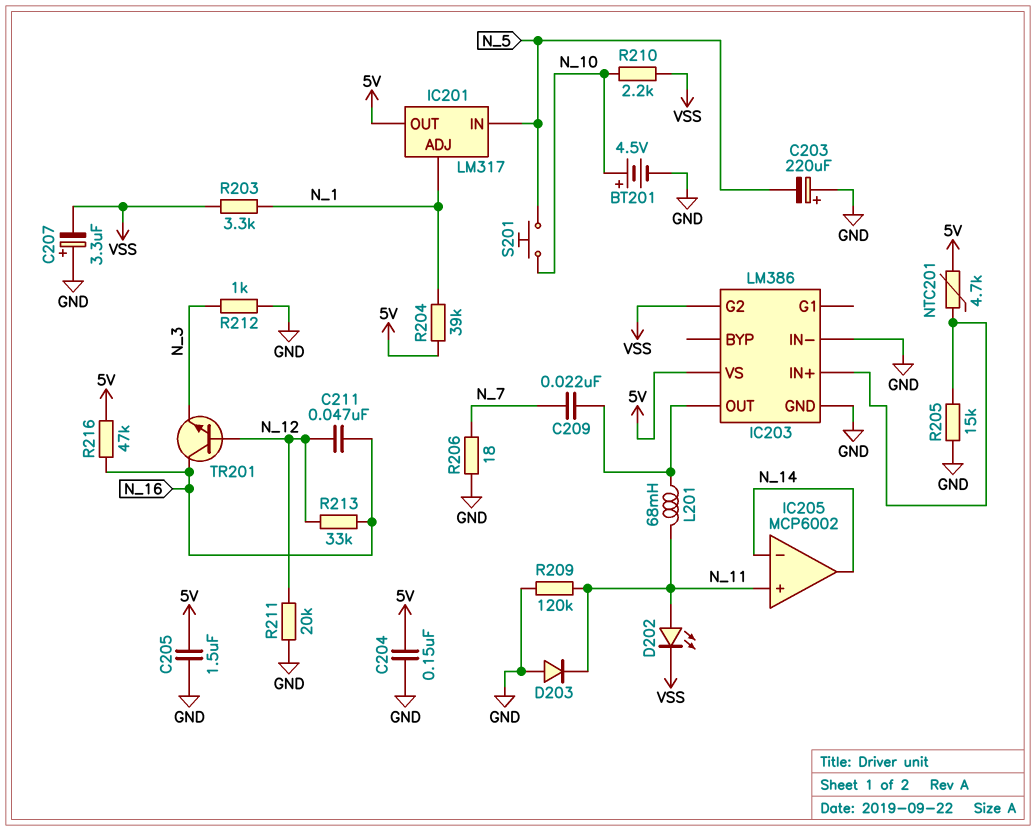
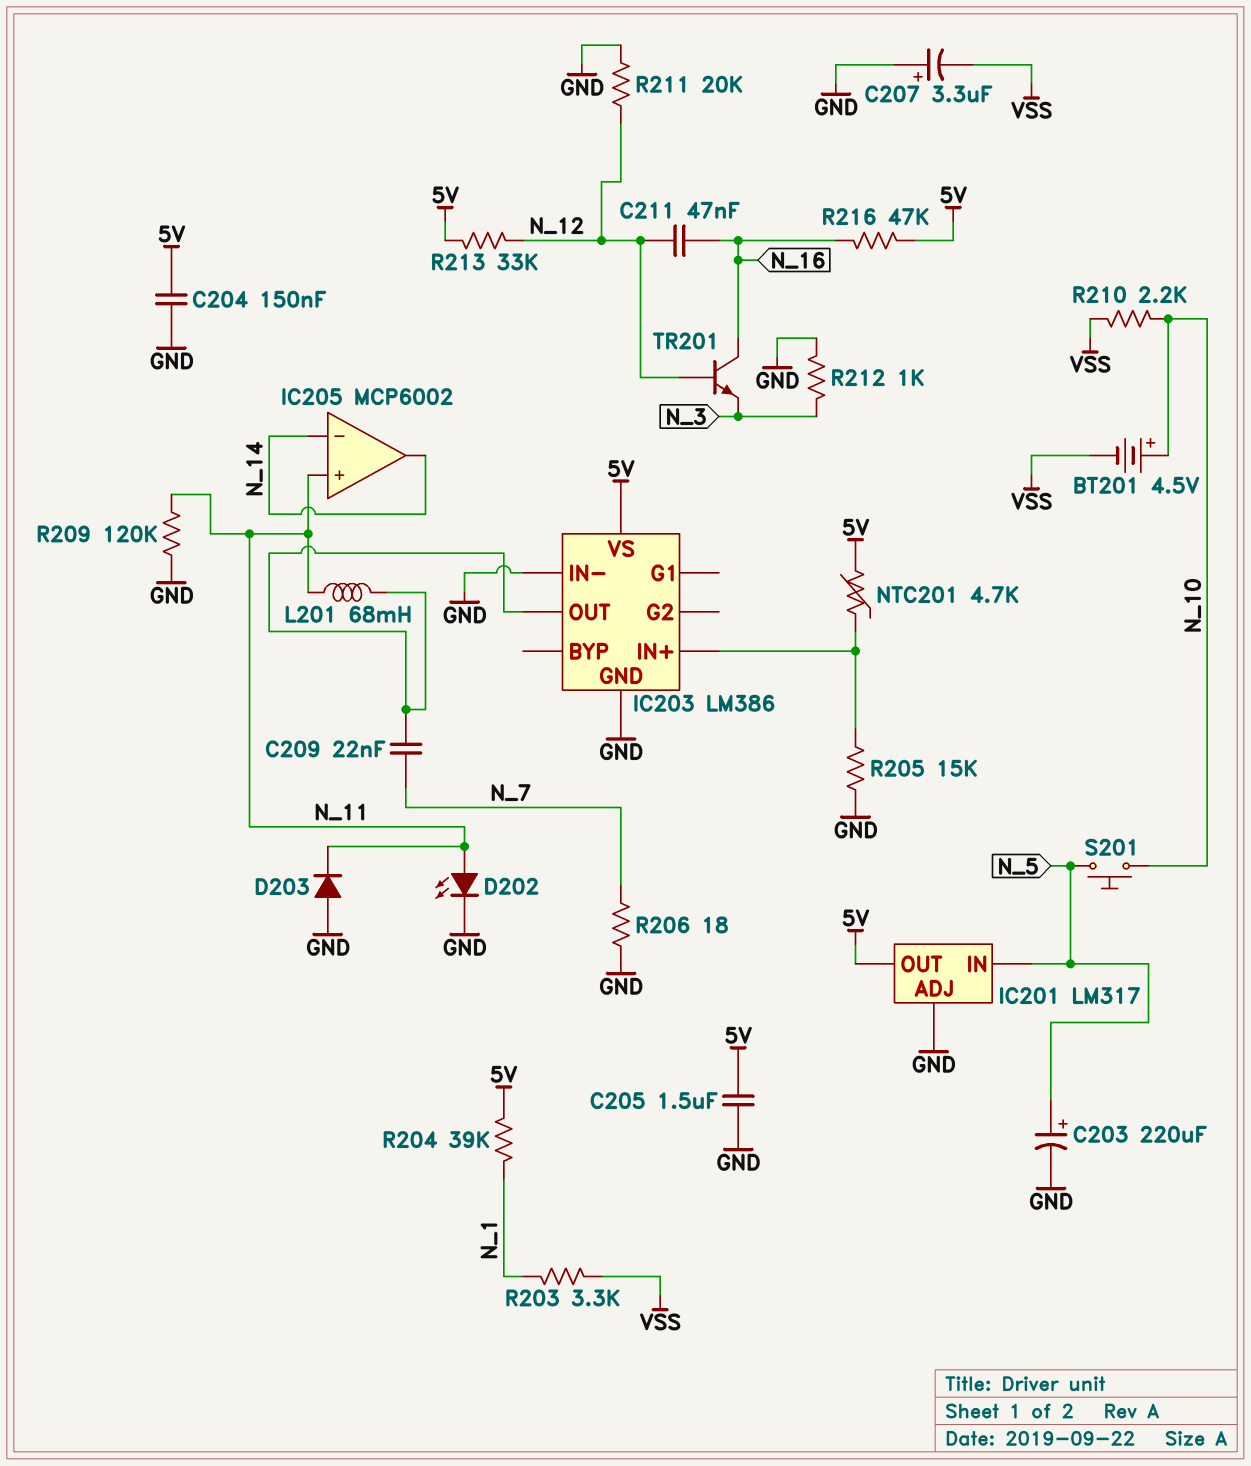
BT201: 4.5V (plus N_10, minus GND) -> 4.5V (plus N_10, minus VSS)
C203: 220uF (plus GND, minus N_5) -> 220uF (plus N_5, minus GND)
D202: LED (A N_11, K VSS) -> LED (A N_11, K GND)
IC201 pin ADJ: N_1 -> GND
IC203 pin G2: VSS -> none
R213: 33k (N_12, N_16) -> 33k (5V, N_12)

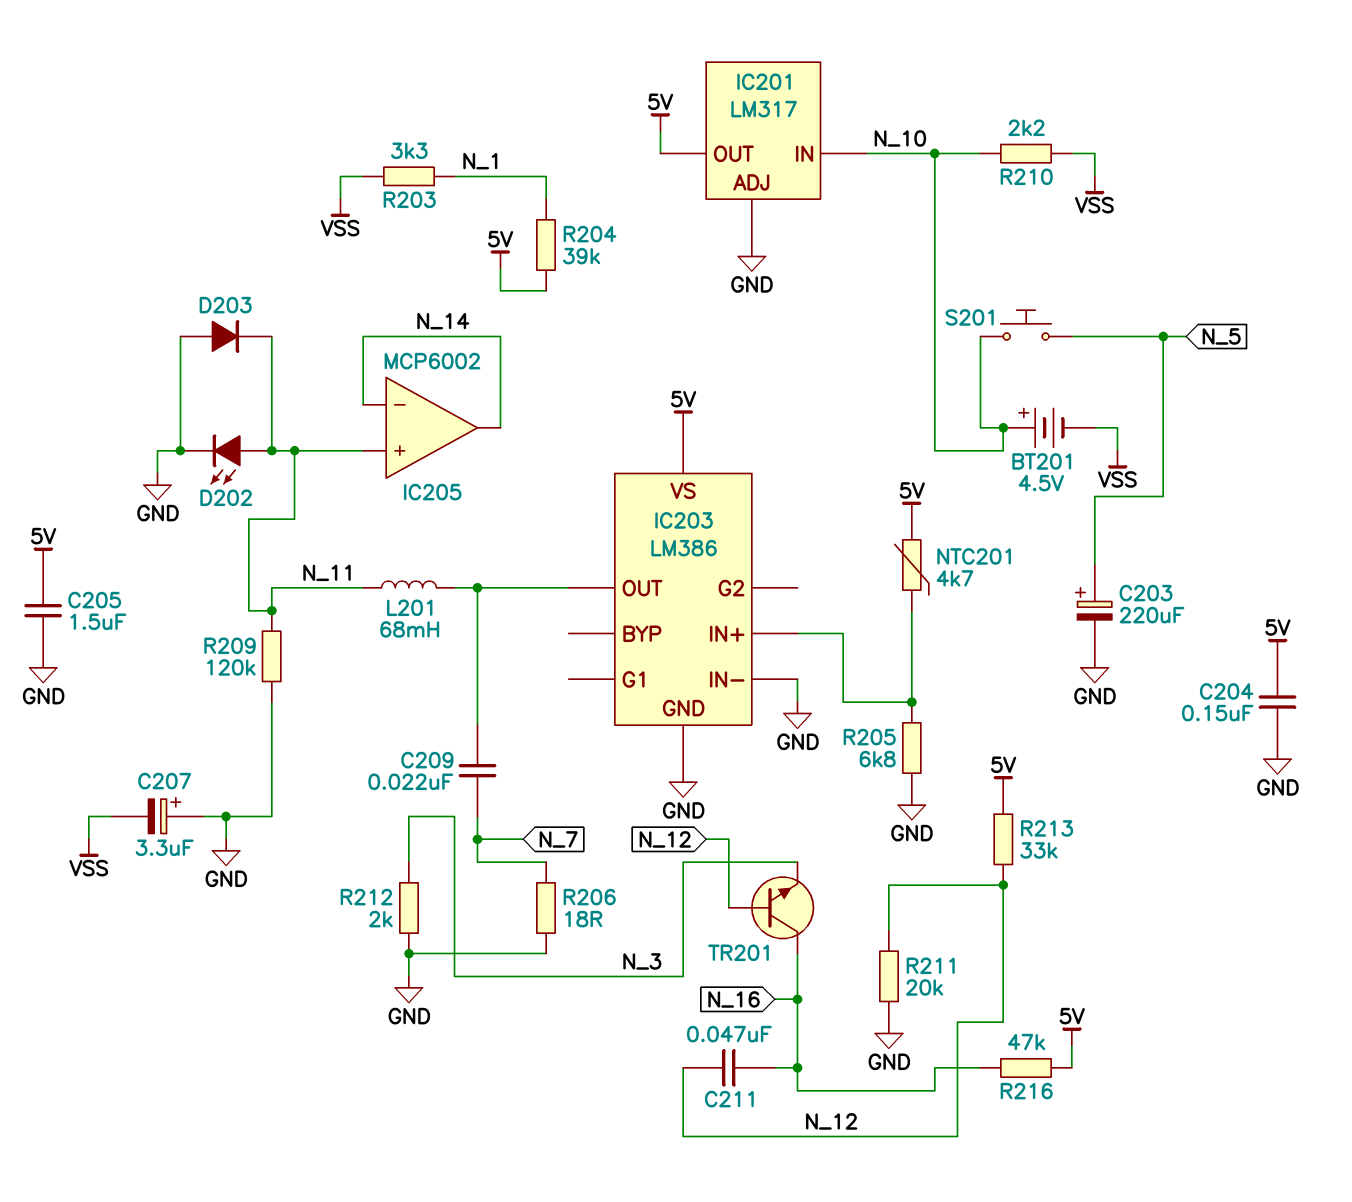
IC201 pin IN: N_5 -> N_10
R205: 15k (GND, IC203/IN+) -> 6.8k (GND, IC203/IN+)
R212: 1k (GND, N_3) -> 2k (GND, N_3)

